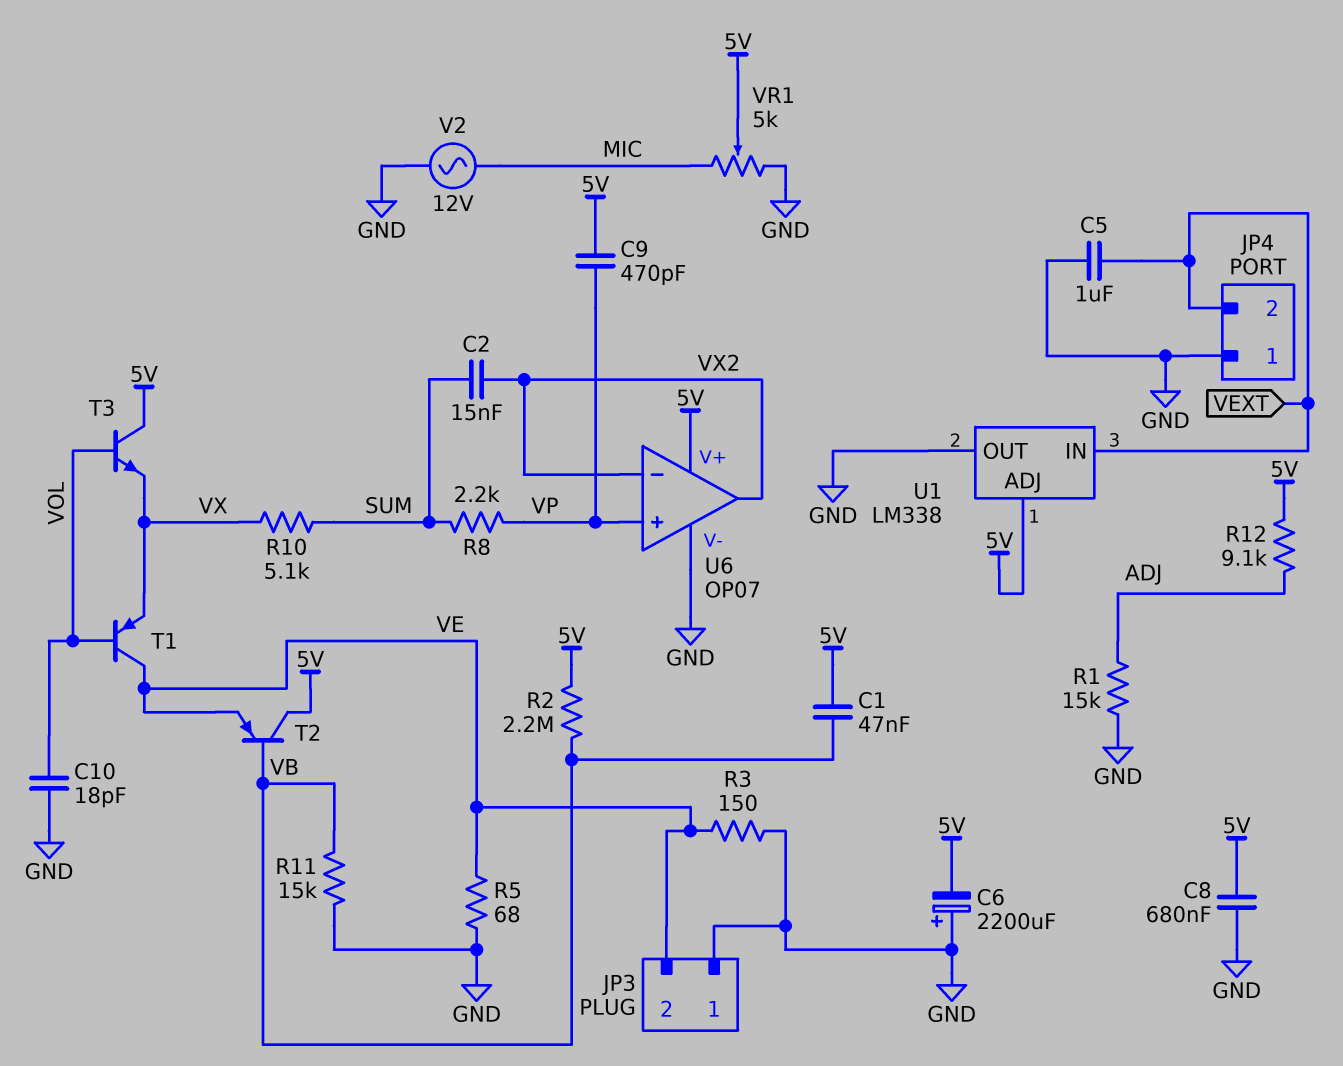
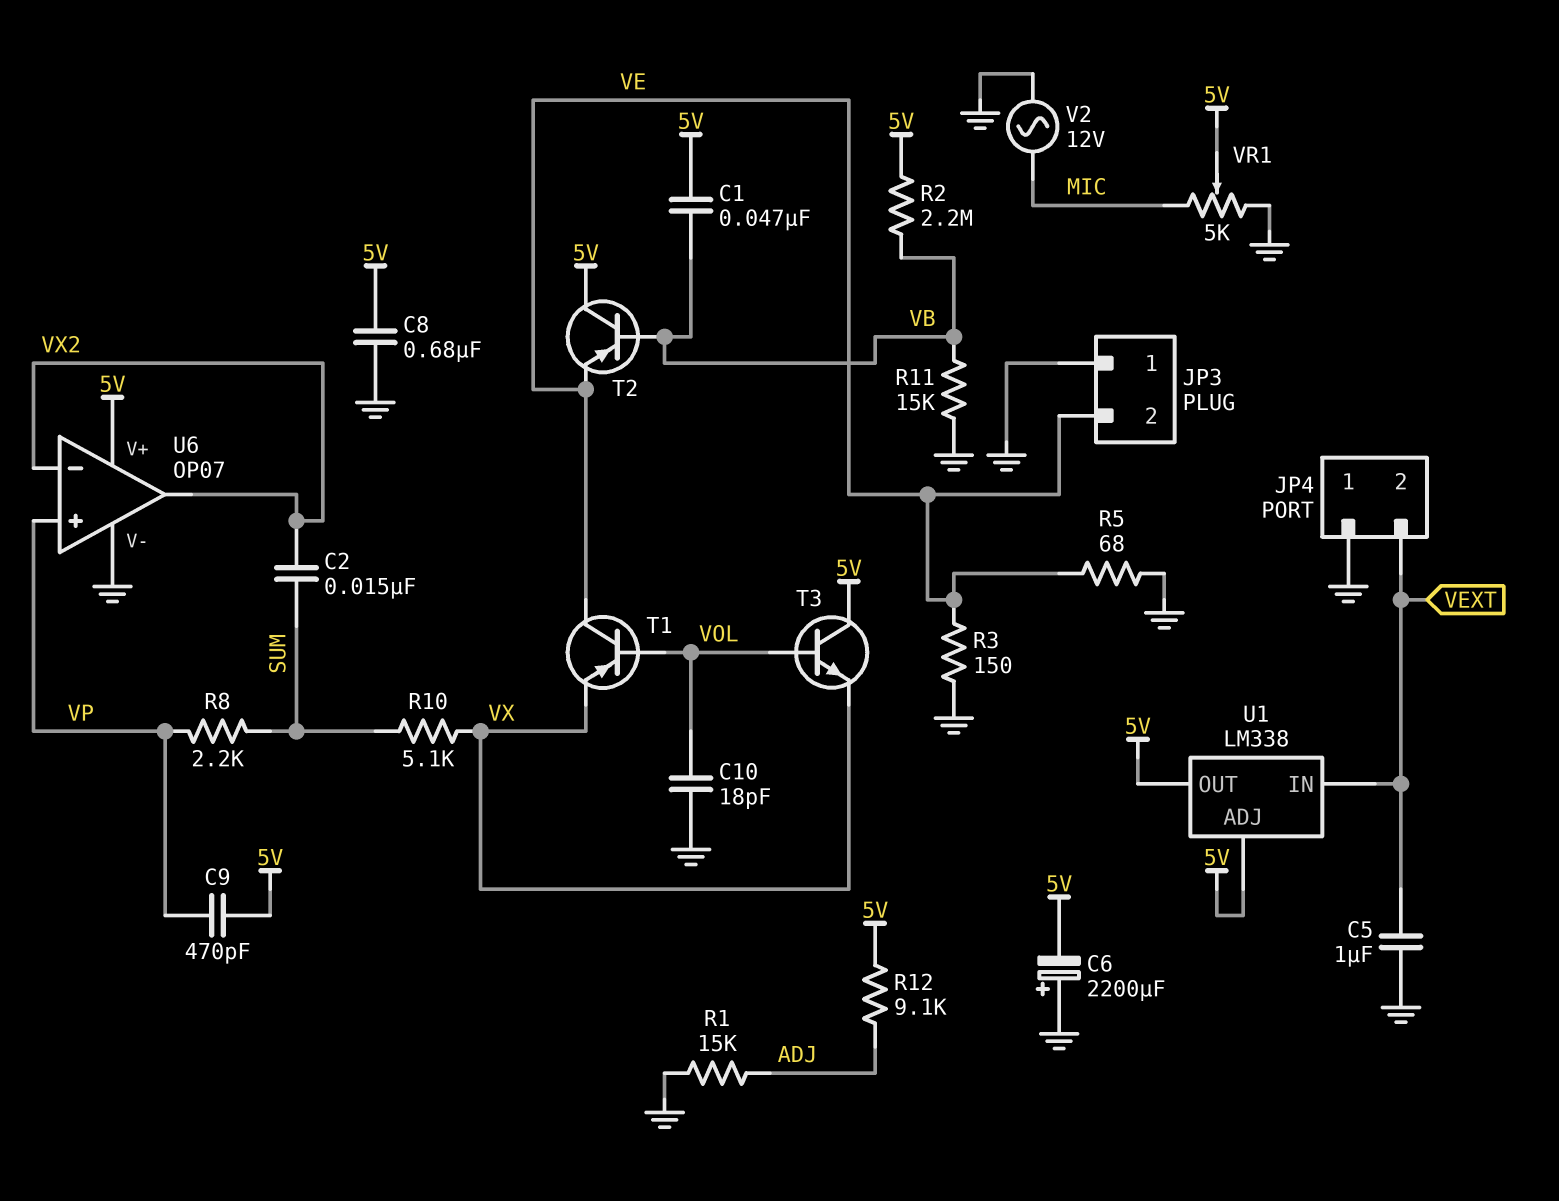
U1 pin OUT: GND -> 5V

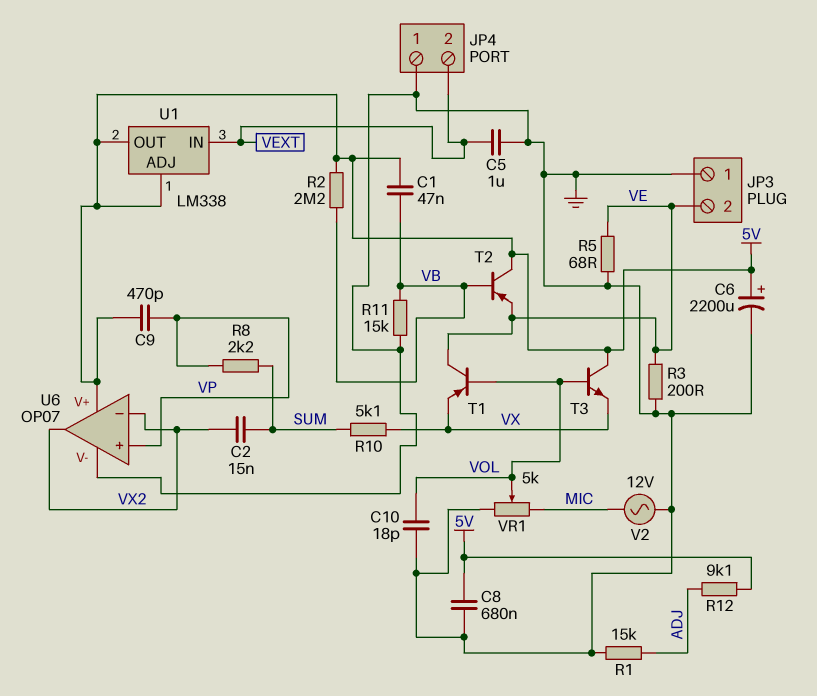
C6: 2200uF (plus GND, minus 5V) -> 2200uF (plus 5V, minus GND)
R3: 150 (GND, VE) -> 200 (GND, VE)
VR1: 5k (GND, MIC, wiper 5V) -> 5k (GND, MIC, wiper VOL)

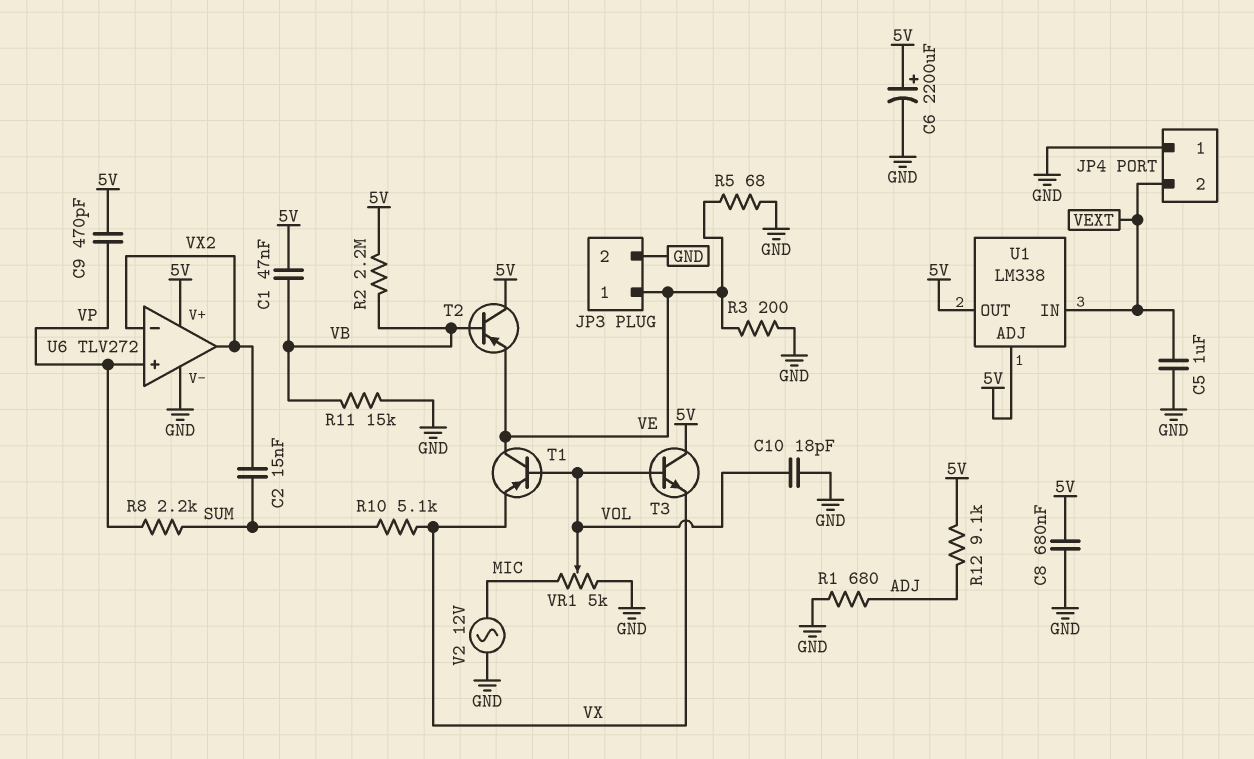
JP3 pin 1: GND -> VE
JP3 pin 2: VE -> GND
R1: 15k (ADJ, GND) -> 680 (ADJ, GND)
U6: OP07 -> TLV272

